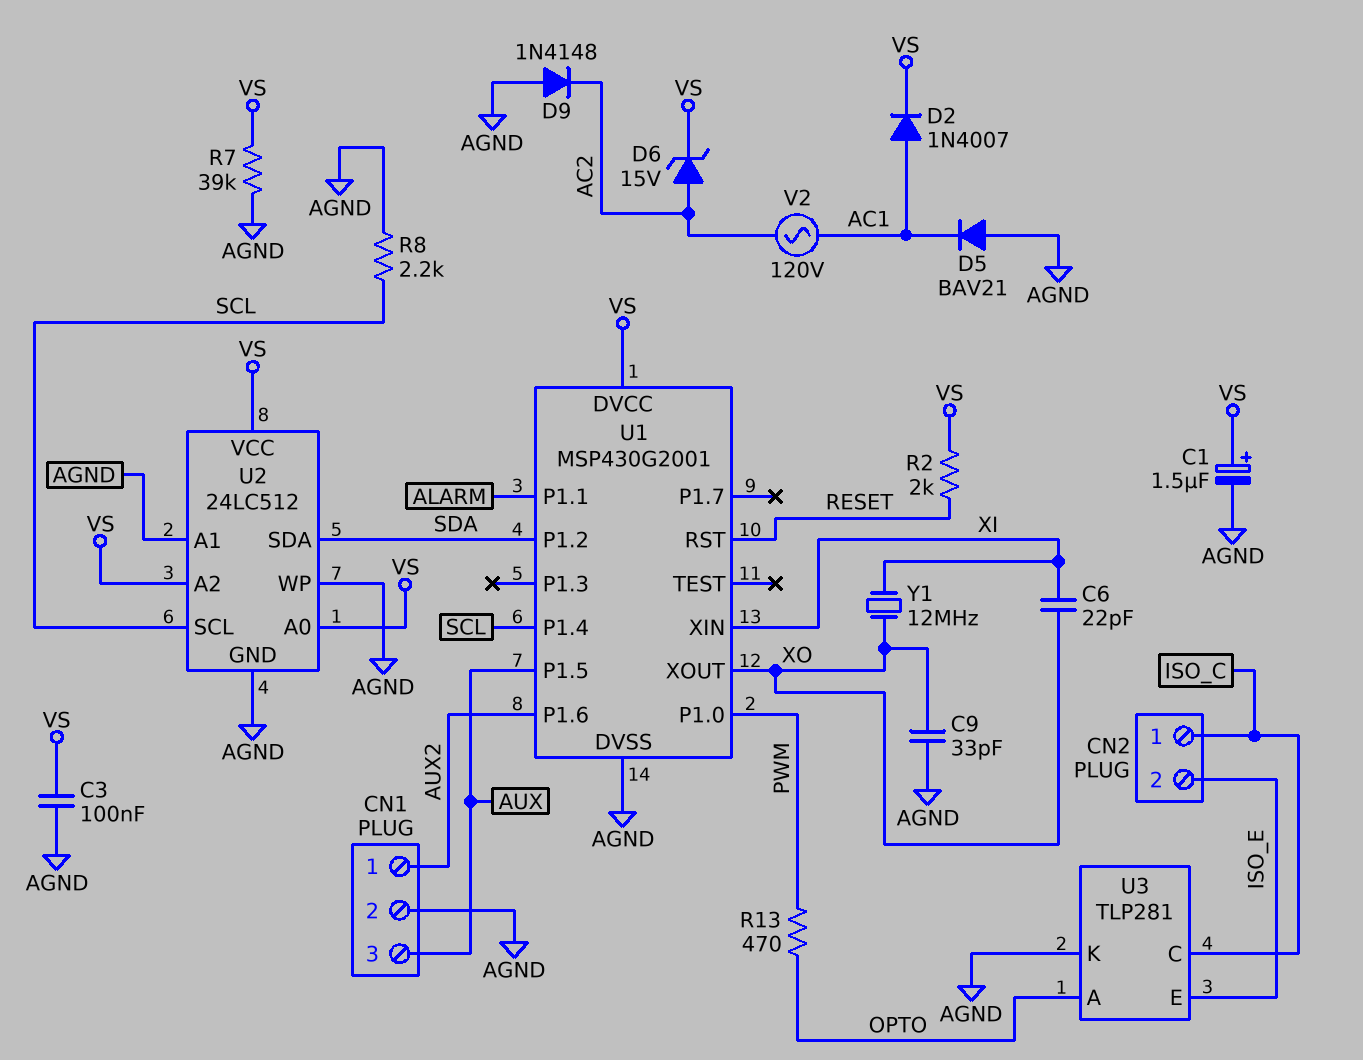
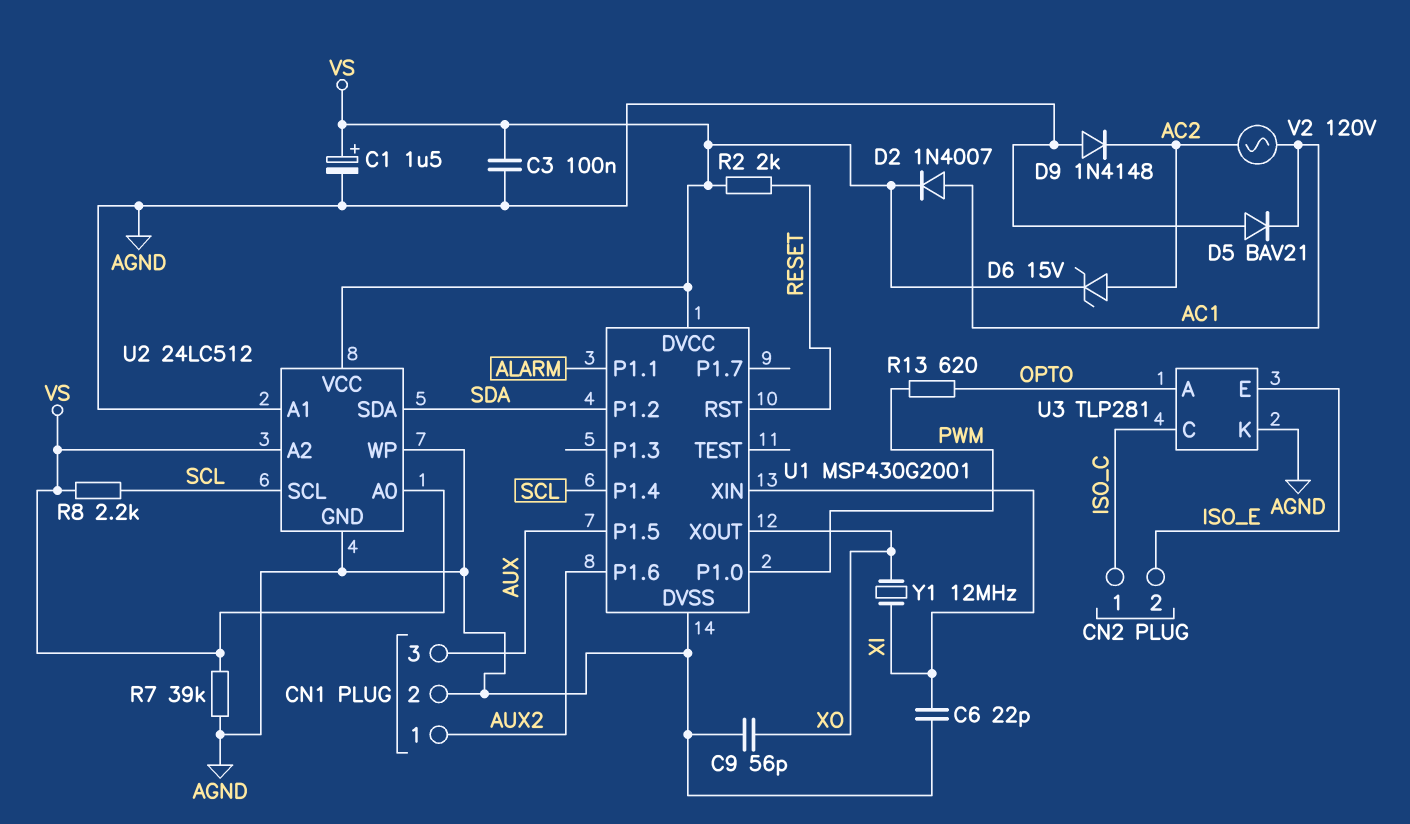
C6: 22pF (XI, XO) -> 22pF (AGND, XI)
C9: 33pF (AGND, XO) -> 56pF (AGND, XO)
R8: 2.2k (AGND, SCL) -> 2.2k (SCL, VS)
R13: 470 (OPTO, PWM) -> 620 (OPTO, PWM)

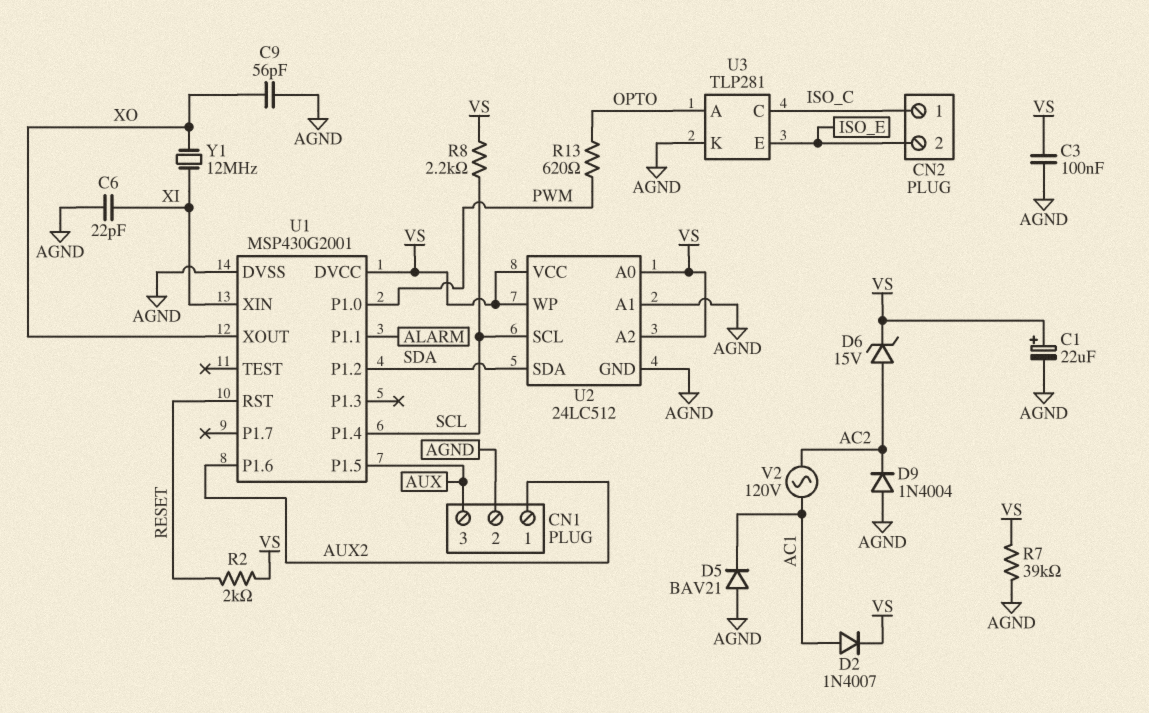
C1: 1.5uF (plus VS, minus AGND) -> 22uF (plus VS, minus AGND)
D9: diode 1N4148 (A AGND, K AC2) -> diode 1N4004 (A AGND, K AC2)
U2 pin WP: AGND -> VS

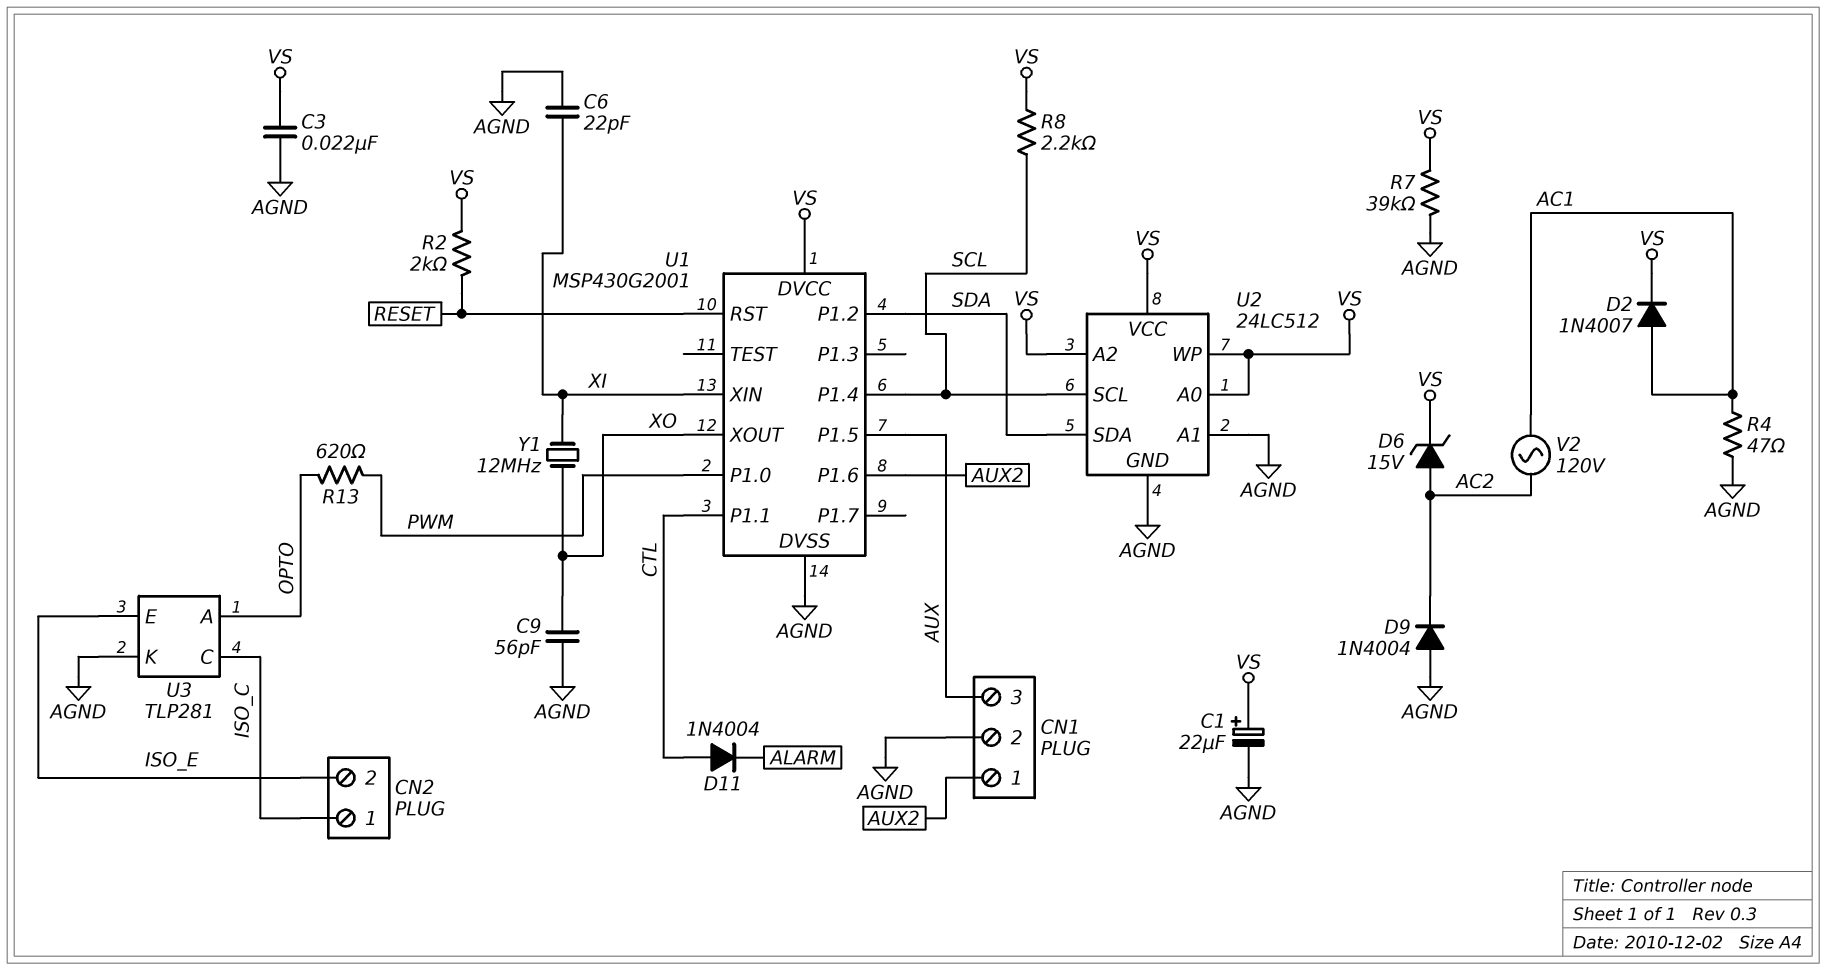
C3: 100nF (AGND, VS) -> 22nF (AGND, VS)
D5: diode BAV21 (A AGND, K AC1) -> none
D11: none -> diode 1N4004 (A CTL, K ALARM)
R4: none -> 47 (AC1, AGND)
U1 pin P1.1: ALARM -> CTL

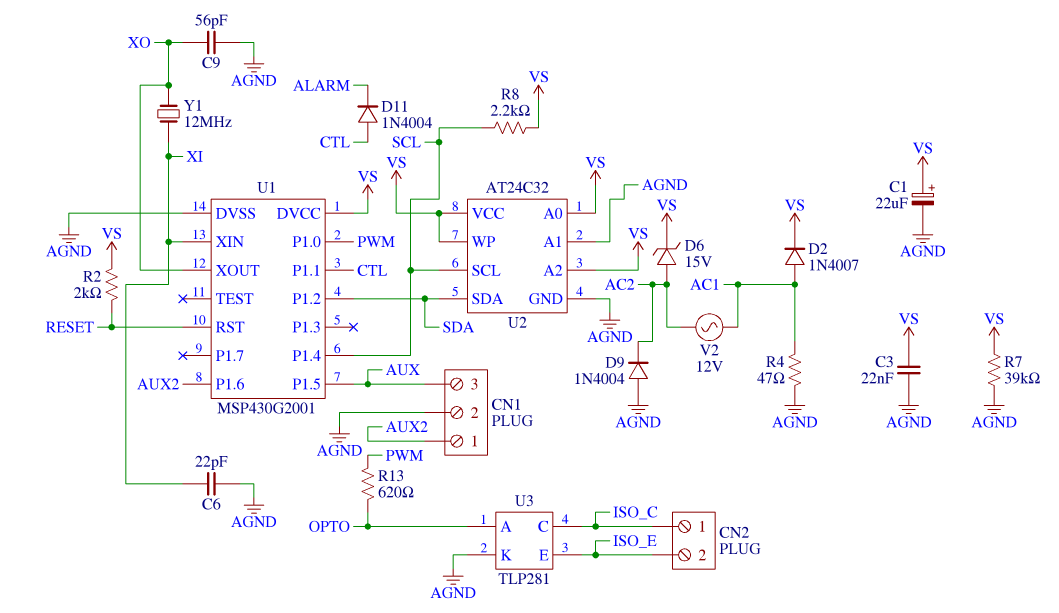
U2: 24LC512 -> AT24C32
V2: AC 120V (AC1, AC2) -> AC 12V (AC1, AC2)

